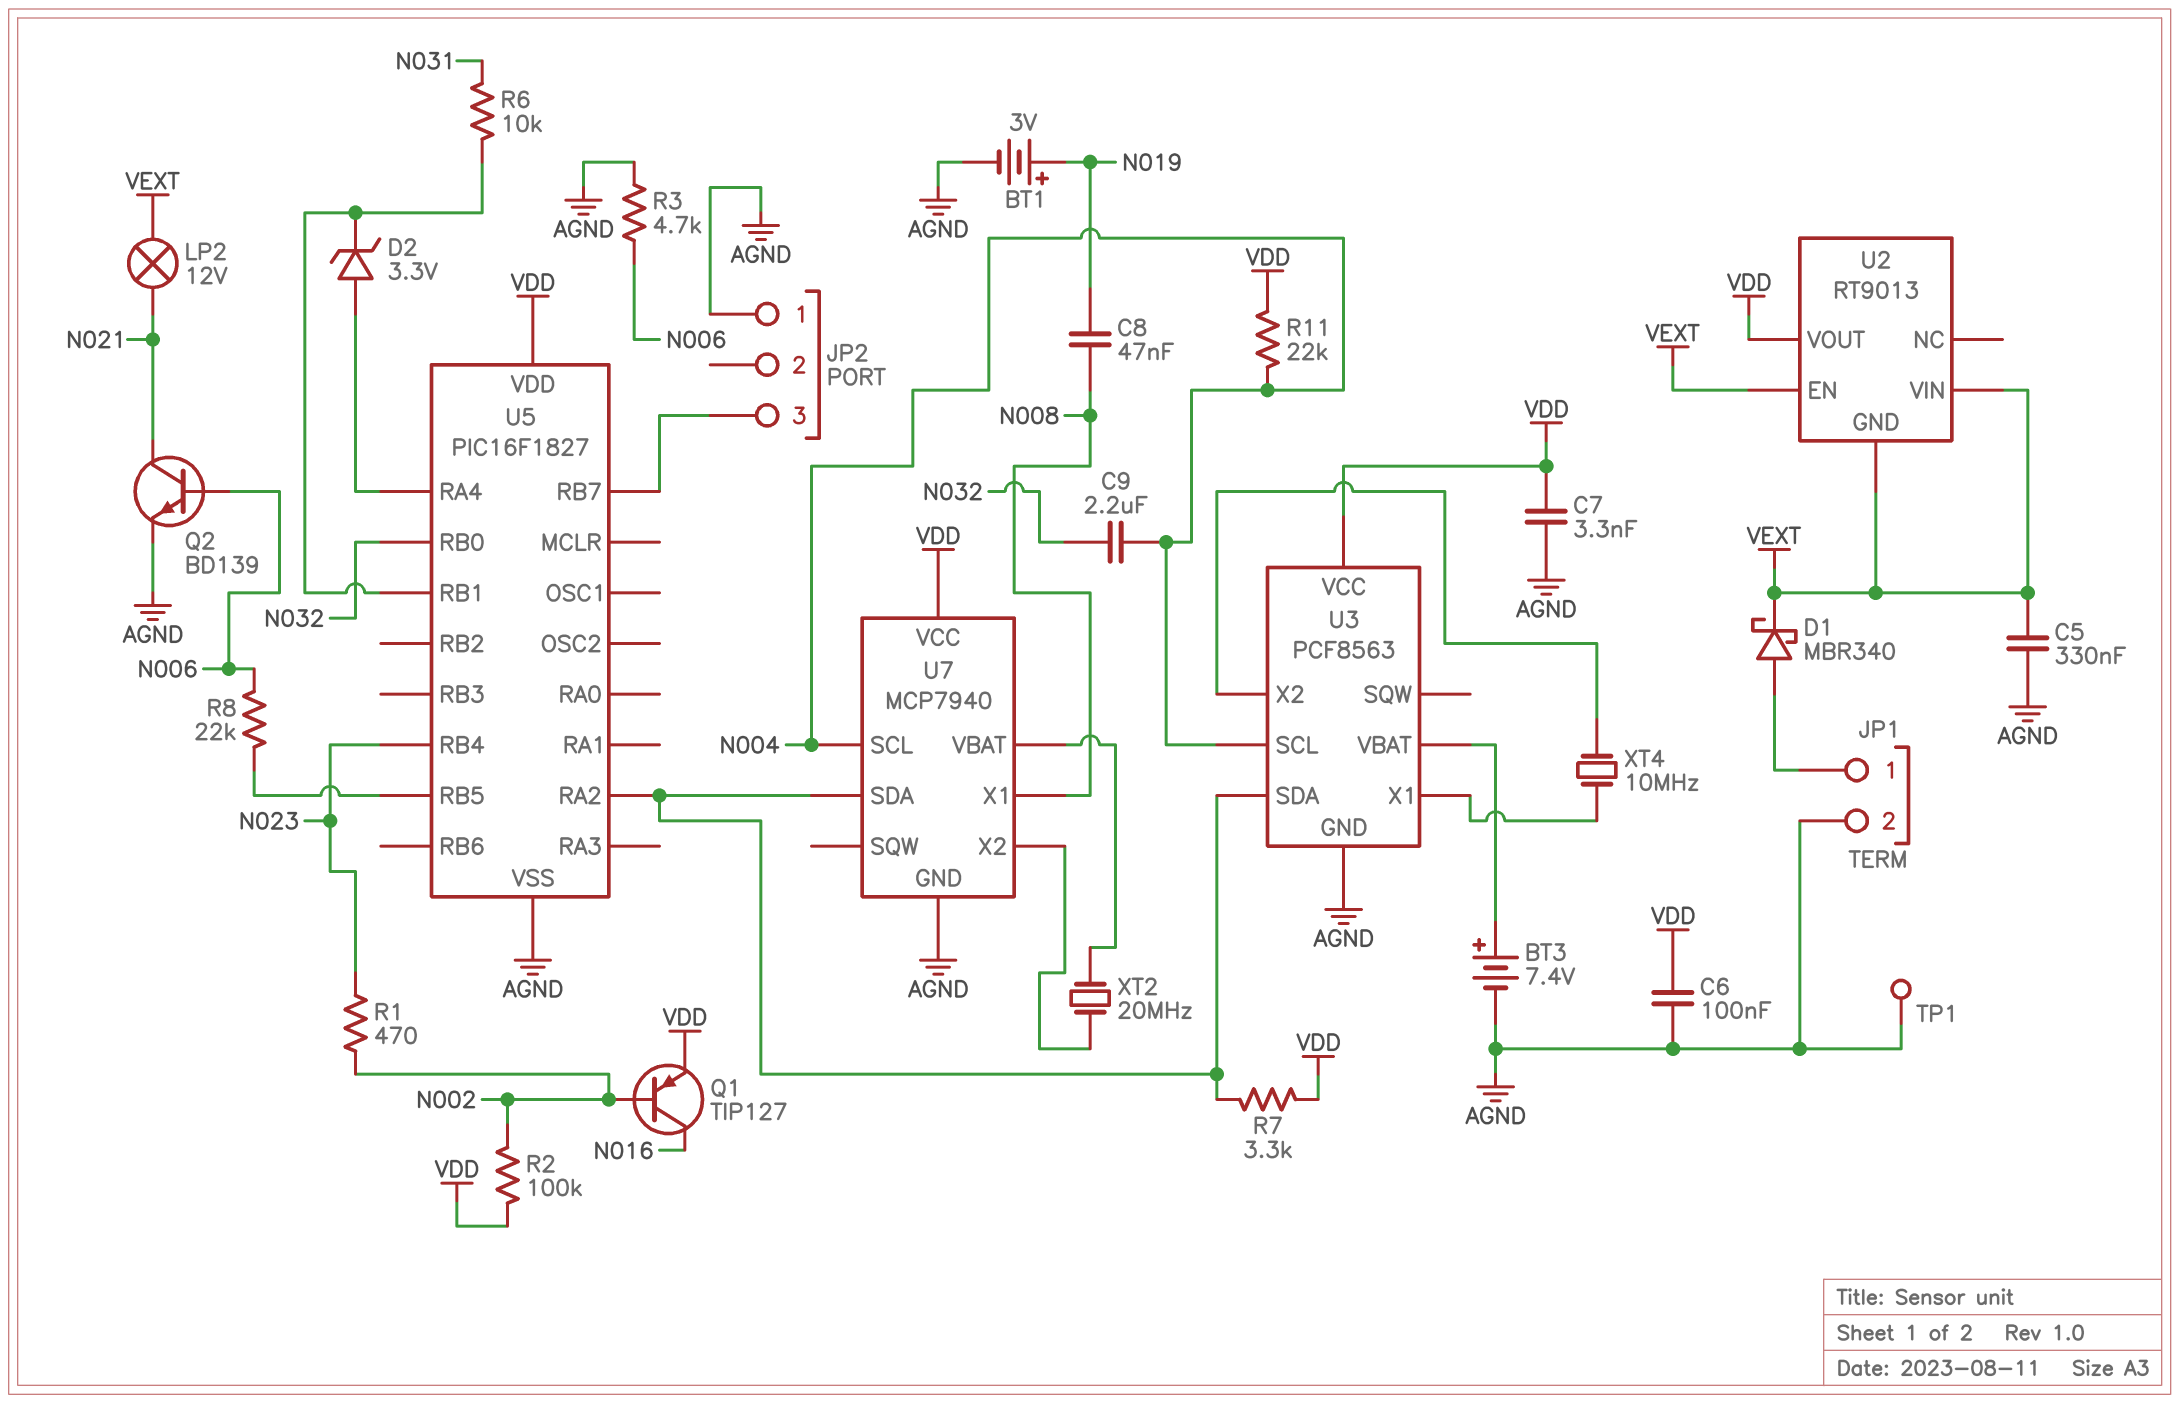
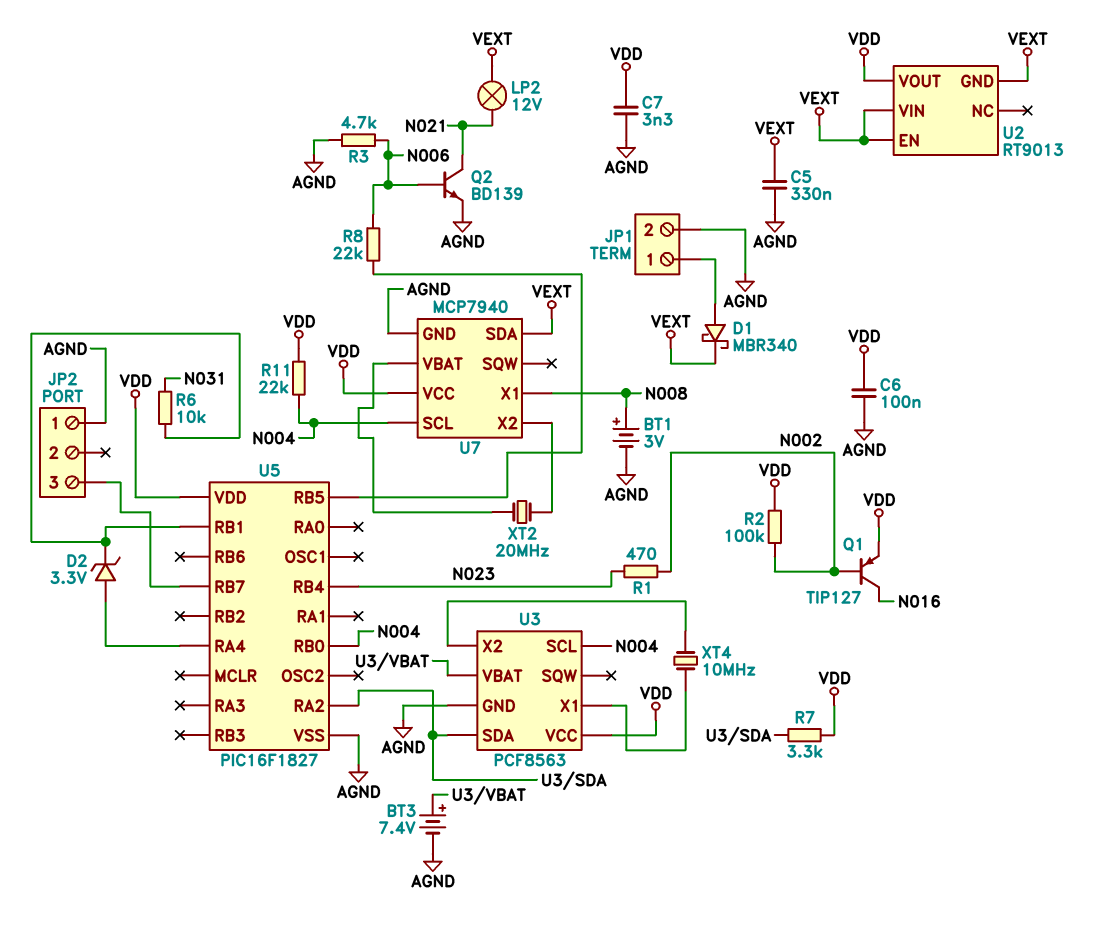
BT1: 3V (plus N019, minus AGND) -> 3V (plus N008, minus AGND)
C8: 47nF (N008, N019) -> none
C9: 2.2uF (N004, N032) -> none
TP1: test point (AGND) -> none
U5 pin RB0: N032 -> N004
U7 pin SDA: U3/SDA -> VEXT

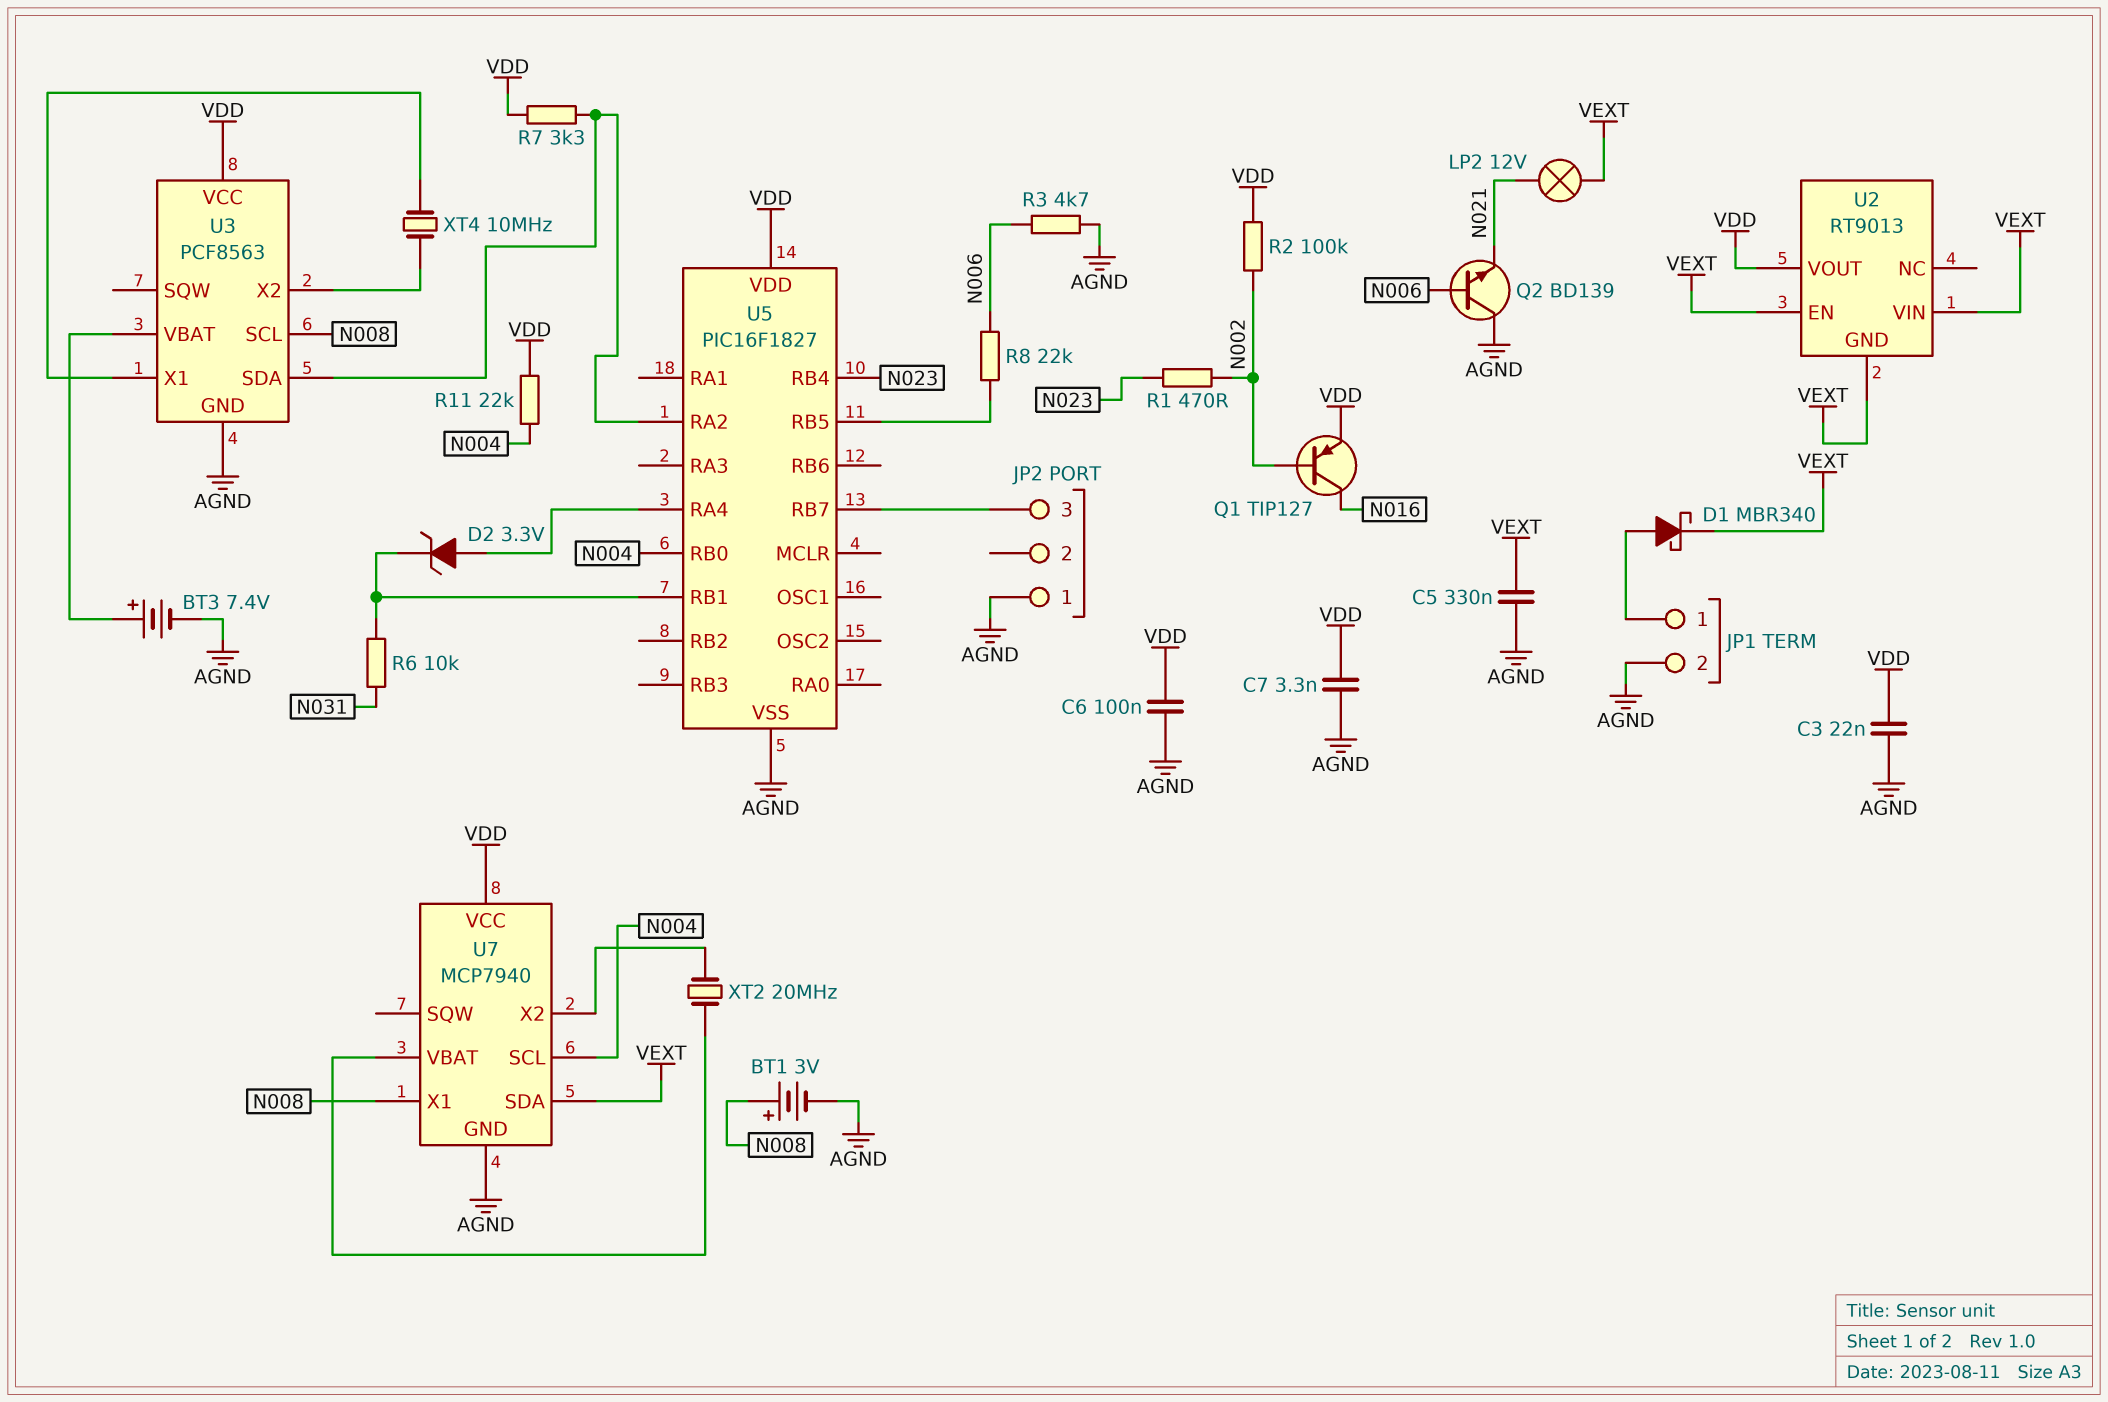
C3: none -> 22nF (AGND, VDD)
Q2: NPN BD139 (B N006, C N021, E AGND) -> NPN BD139 (B N006, C AGND, E N021)
U3 pin SCL: N004 -> N008

